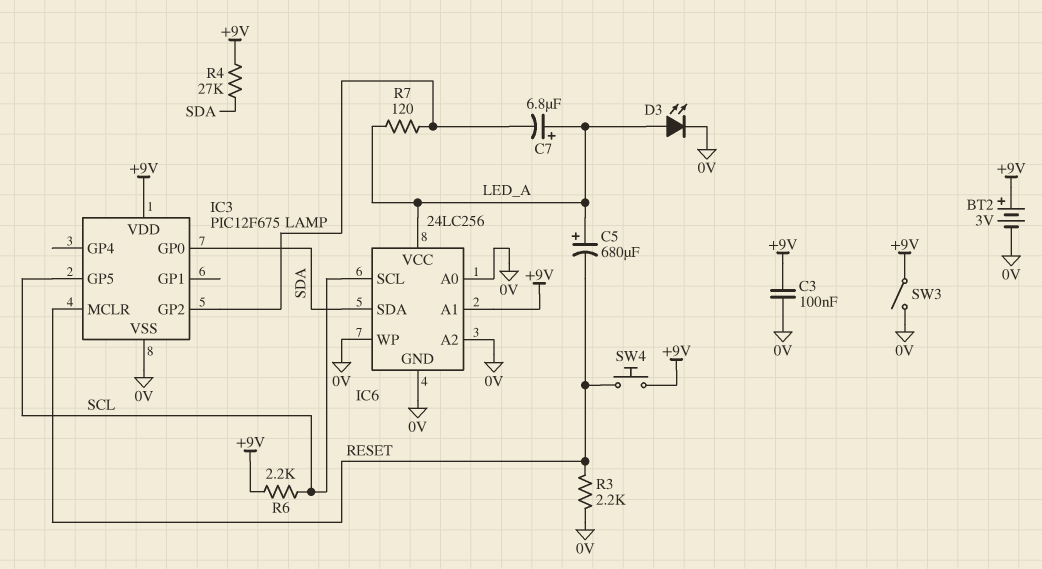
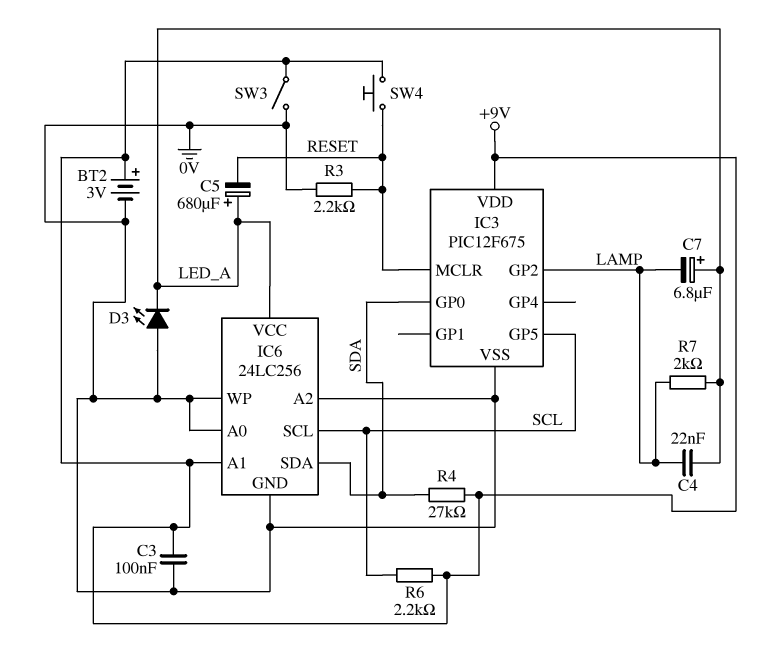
C4: none -> 22nF (LAMP, LED_A)
D3: LED (A LED_A, K 0V) -> LED (A 0V, K LED_A)
R7: 120 (LAMP, LED_A) -> 2k (LAMP, LED_A)

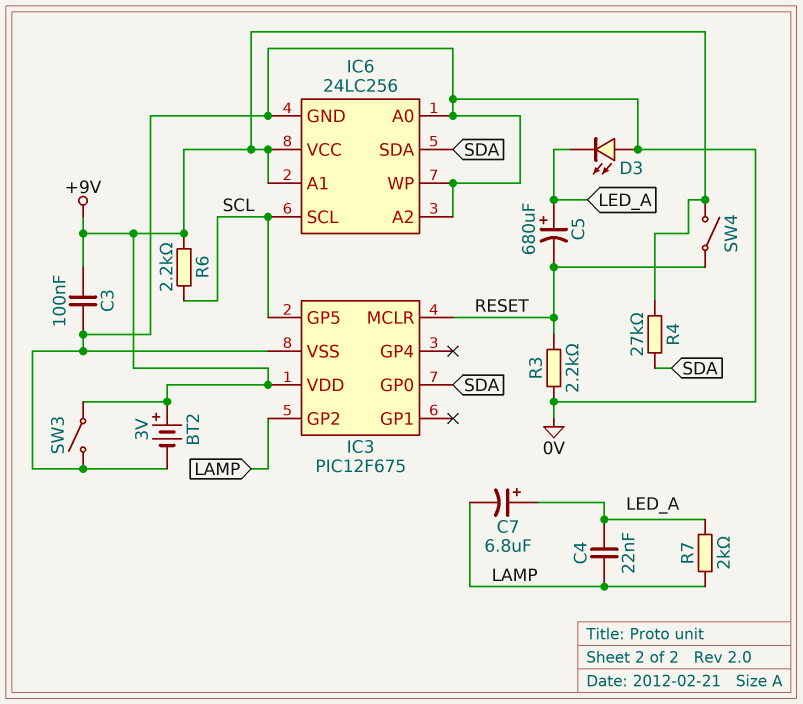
IC6 pin VCC: LED_A -> +9V
SW4: button (+9V, RESET) -> switch (+9V, RESET)

